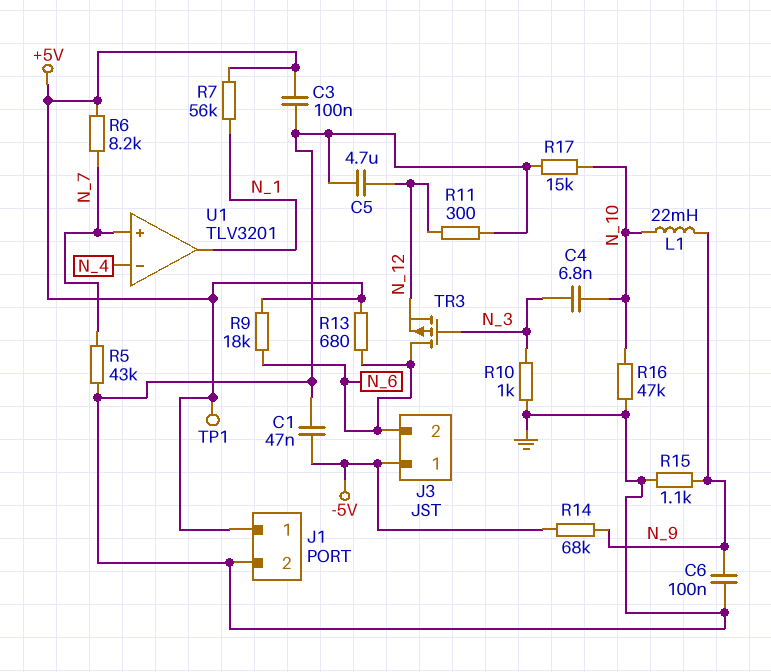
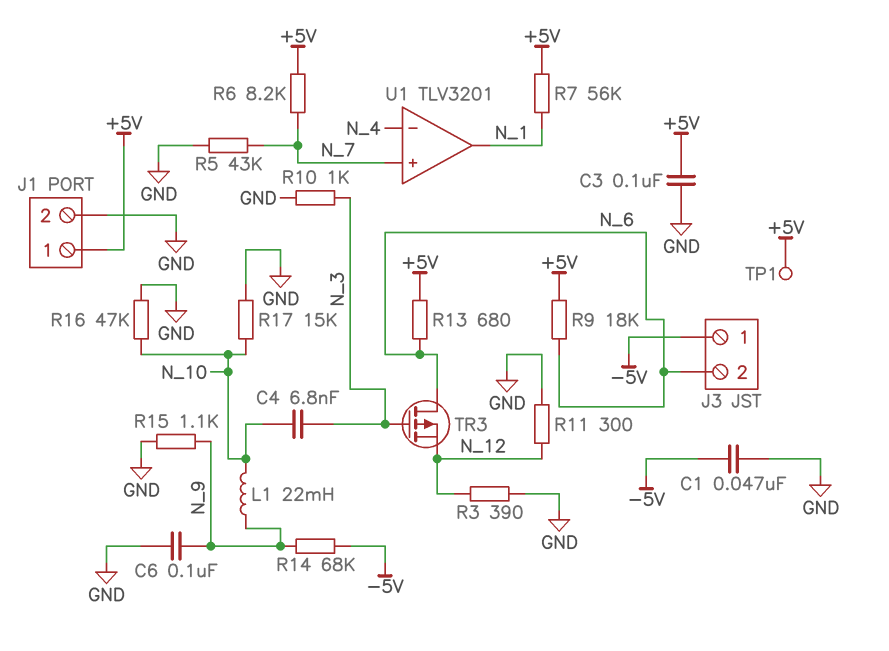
C5: 4.7uF (GND, N_12) -> none
R3: none -> 390 (GND, N_12)

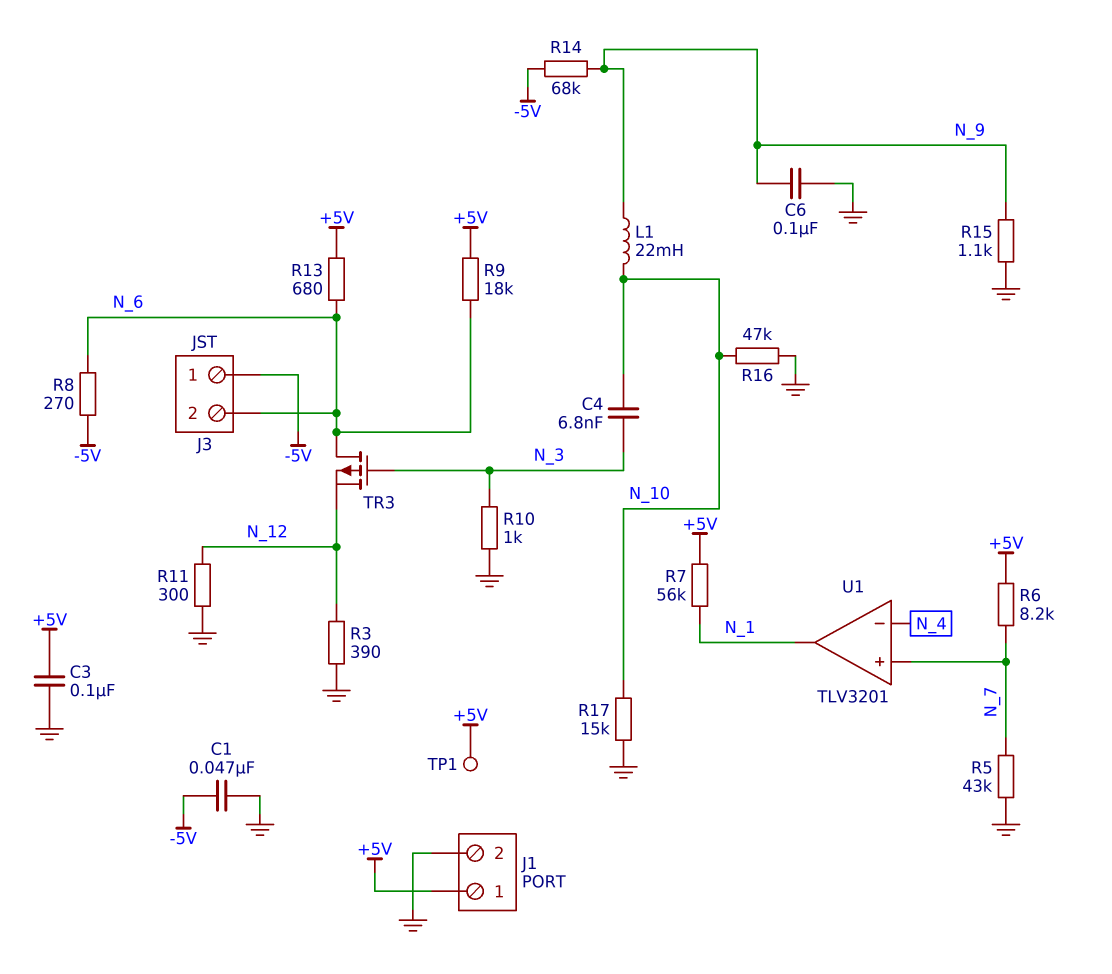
R8: none -> 270 (-5V, N_6)

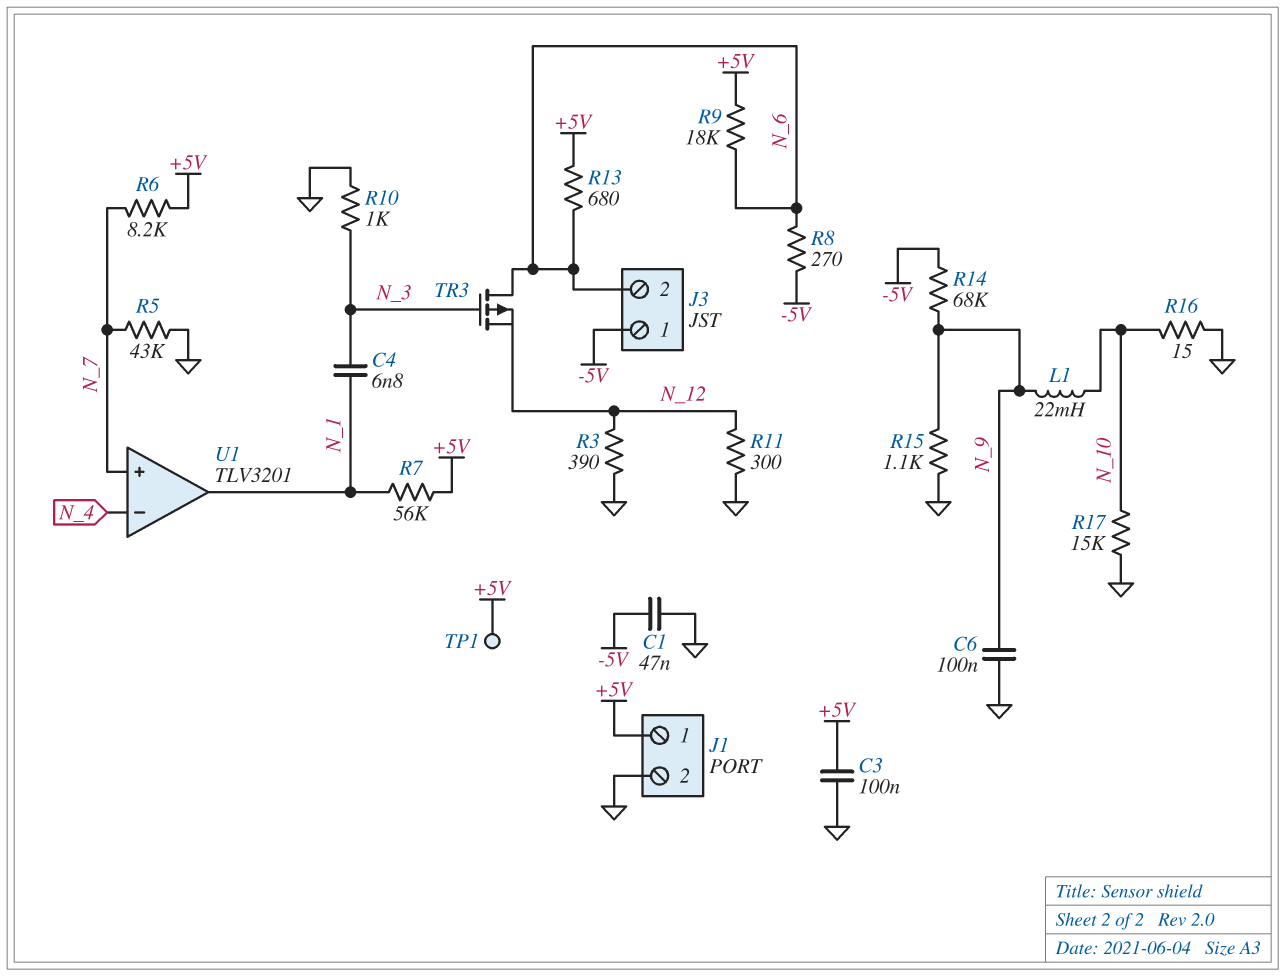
C4: 6.8nF (N_3, N_10) -> 6.8nF (N_1, N_3)
R16: 47k (GND, N_10) -> 15 (GND, N_10)

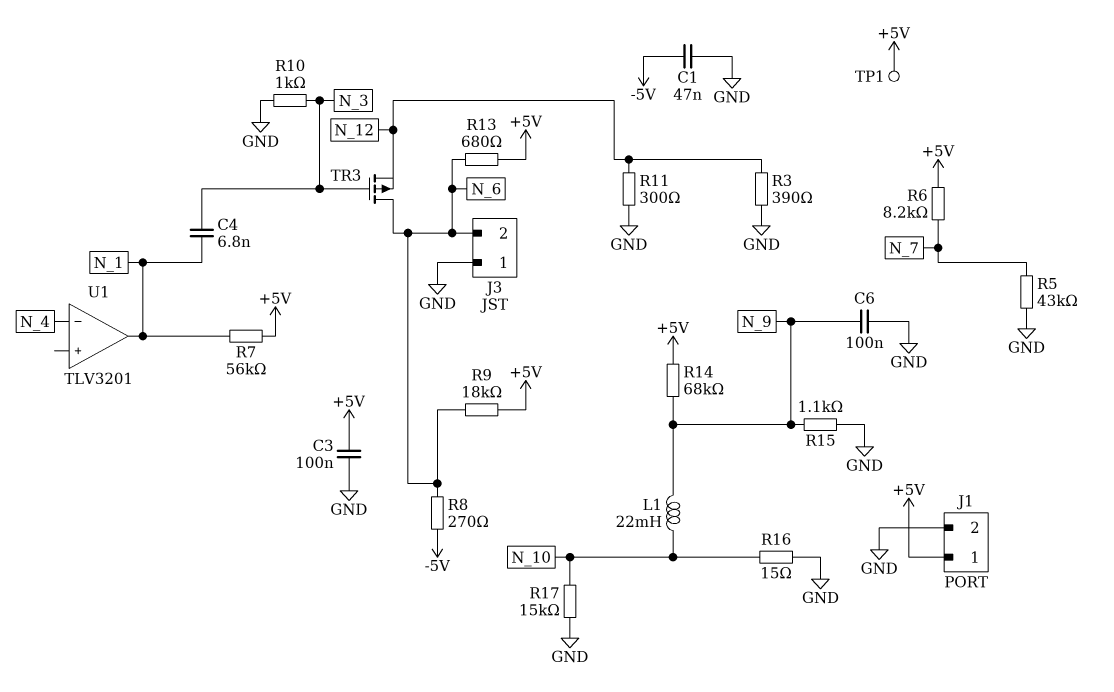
J3 pin 1: -5V -> GND
R14: 68k (-5V, N_9) -> 68k (+5V, N_9)
U1 pin in+: N_7 -> none

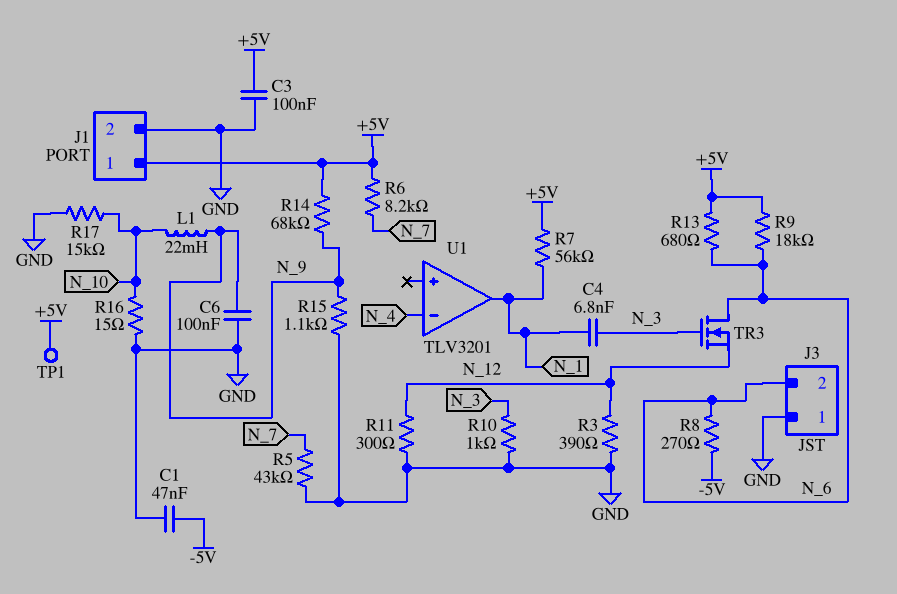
TR3: PMOS (G N_3, D N_6, S N_12) -> NMOS (G N_3, D N_6, S N_12)

